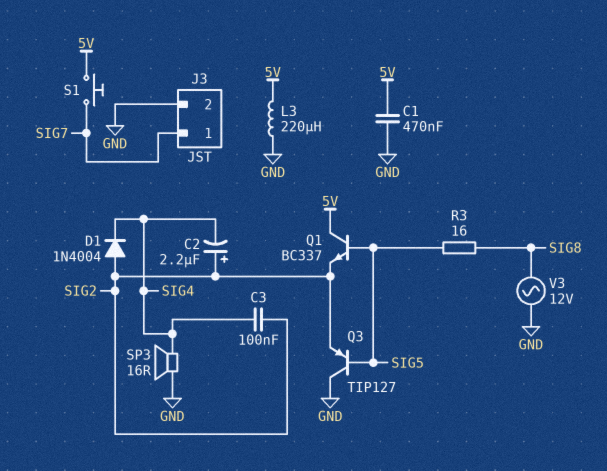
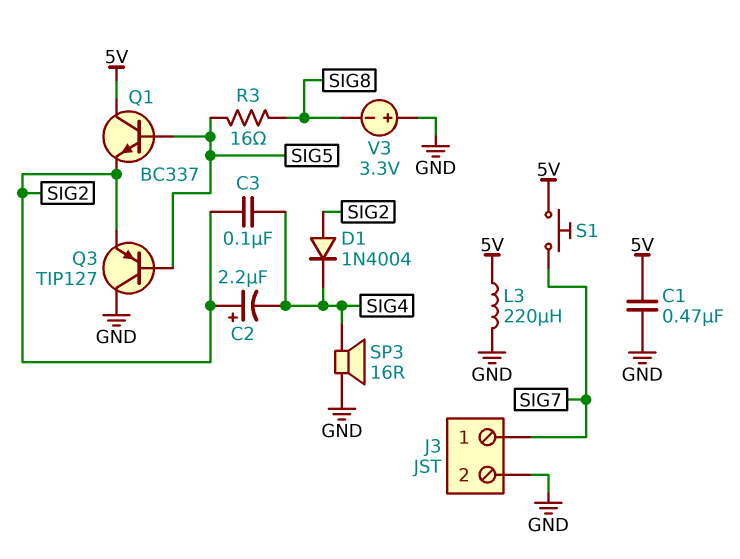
V3: AC 12V (GND, SIG8) -> 3.3V (plus GND, minus SIG8)

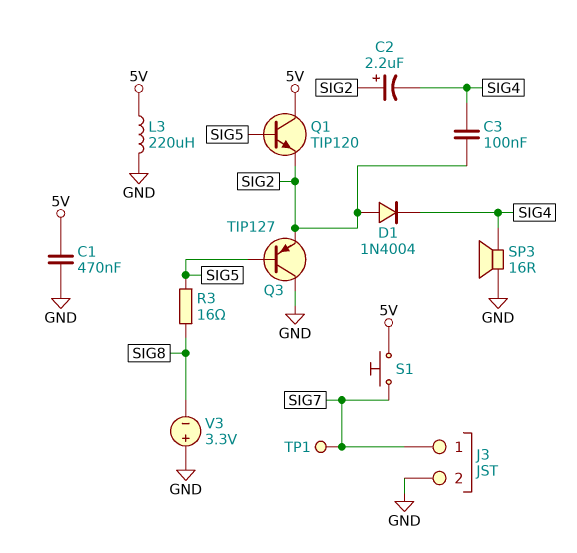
Q1: NPN BC337 (B SIG5, C 5V, E SIG2) -> NPN TIP120 (B SIG5, C 5V, E SIG2)
TP1: none -> test point (SIG7)

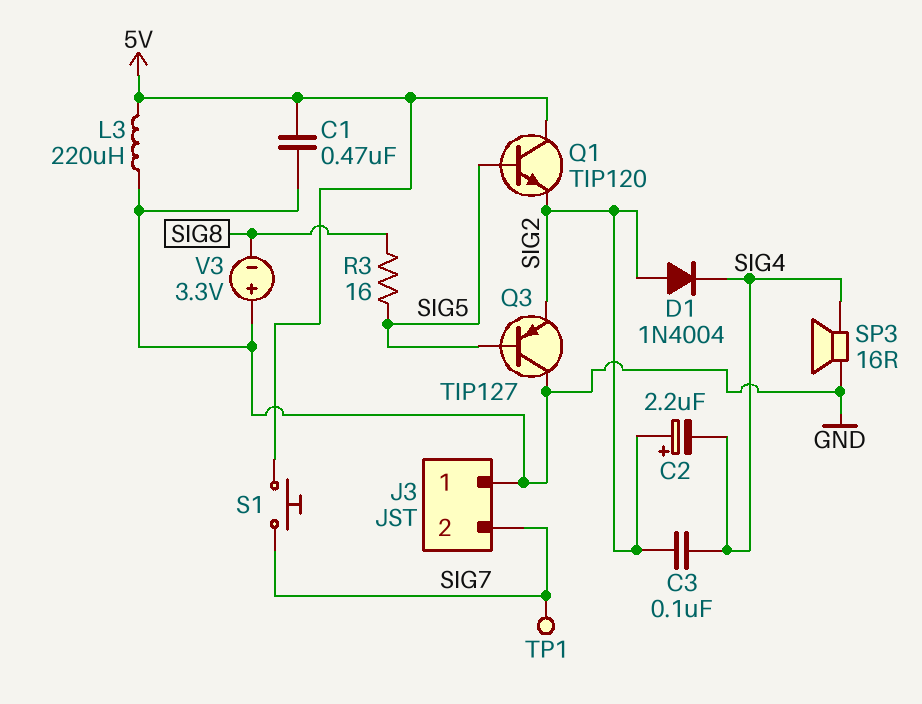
J3 pin 1: SIG7 -> GND
J3 pin 2: GND -> SIG7

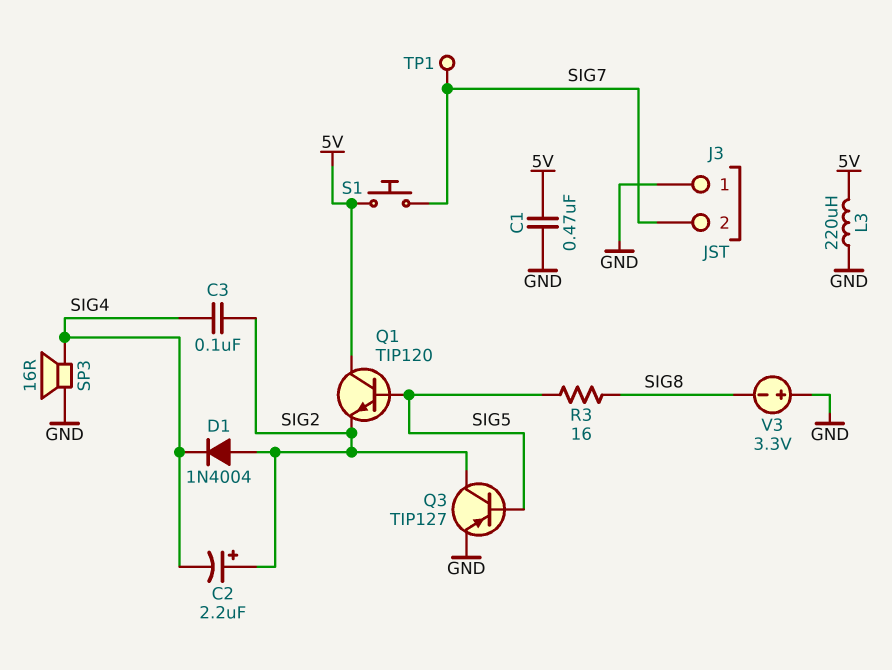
Q3: PNP TIP127 (B SIG5, C GND, E SIG2) -> PNP TIP127 (B SIG5, C SIG2, E GND)

